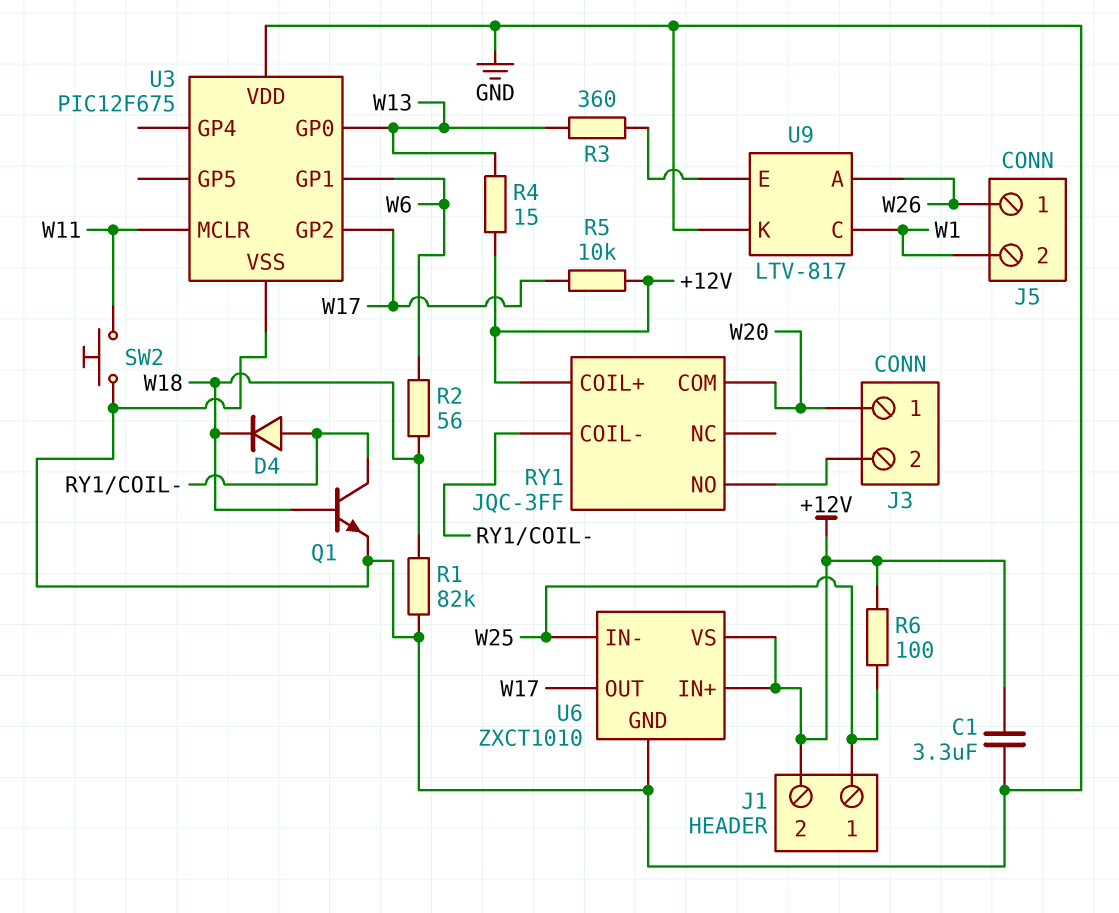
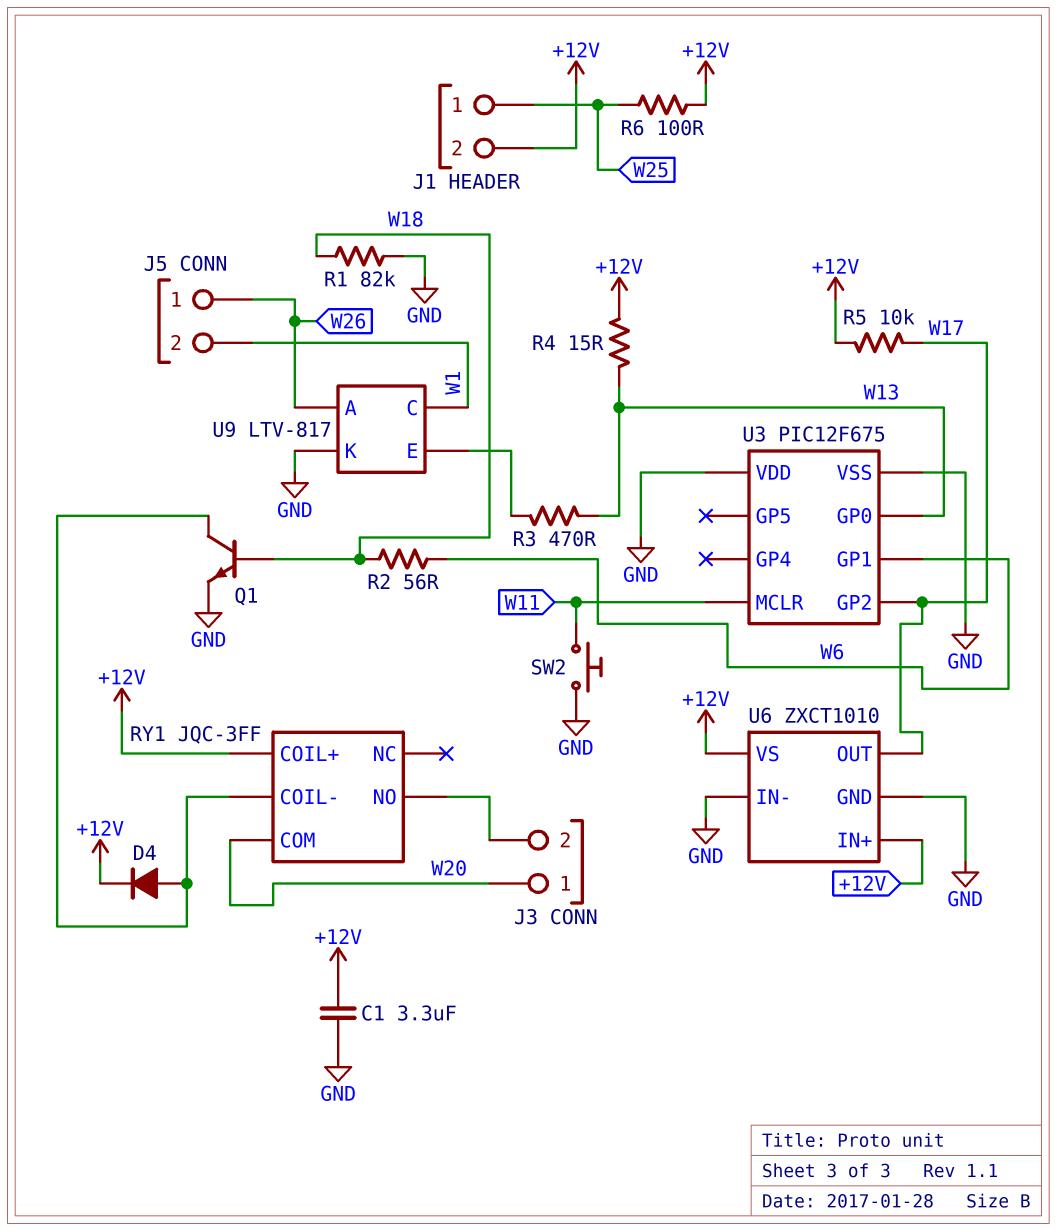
D4: diode (A RY1/COIL-, K W18) -> diode (A RY1/COIL-, K +12V)
R3: 360 (U9/E, W13) -> 470 (U9/E, W13)
U6 pin IN-: W25 -> GND

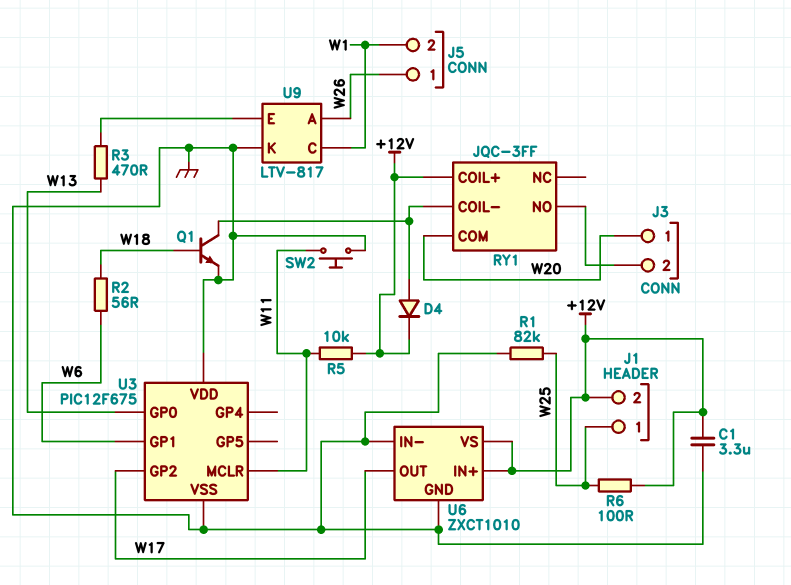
R1: 82k (GND, W18) -> 82k (GND, W25)
R4: 15 (+12V, W13) -> none
R5: 10k (+12V, W17) -> 10k (+12V, W11)

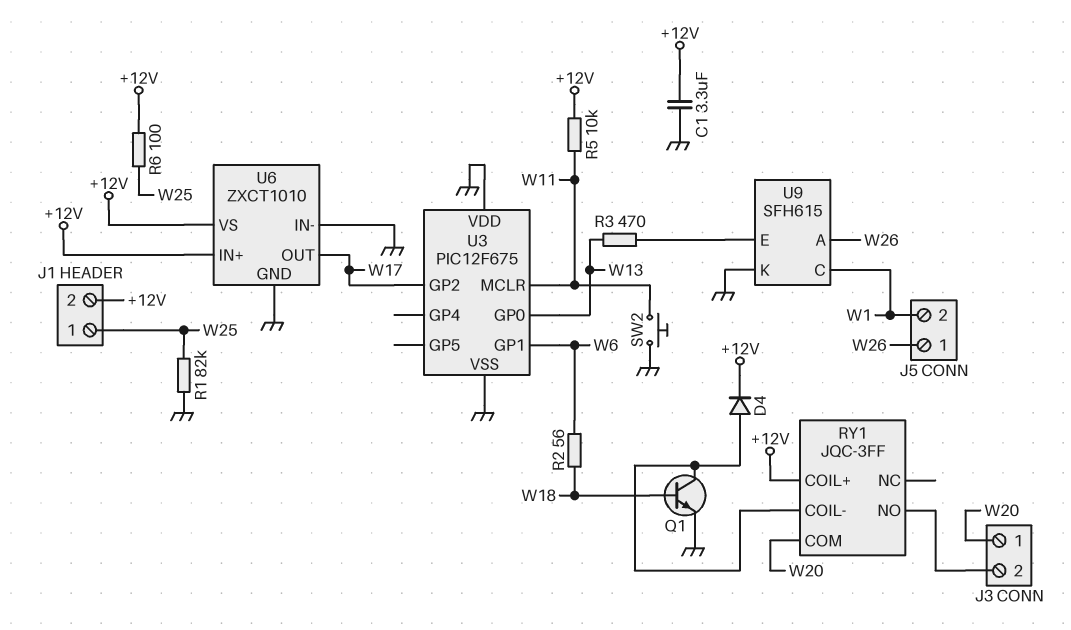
U9: LTV-817 -> SFH615

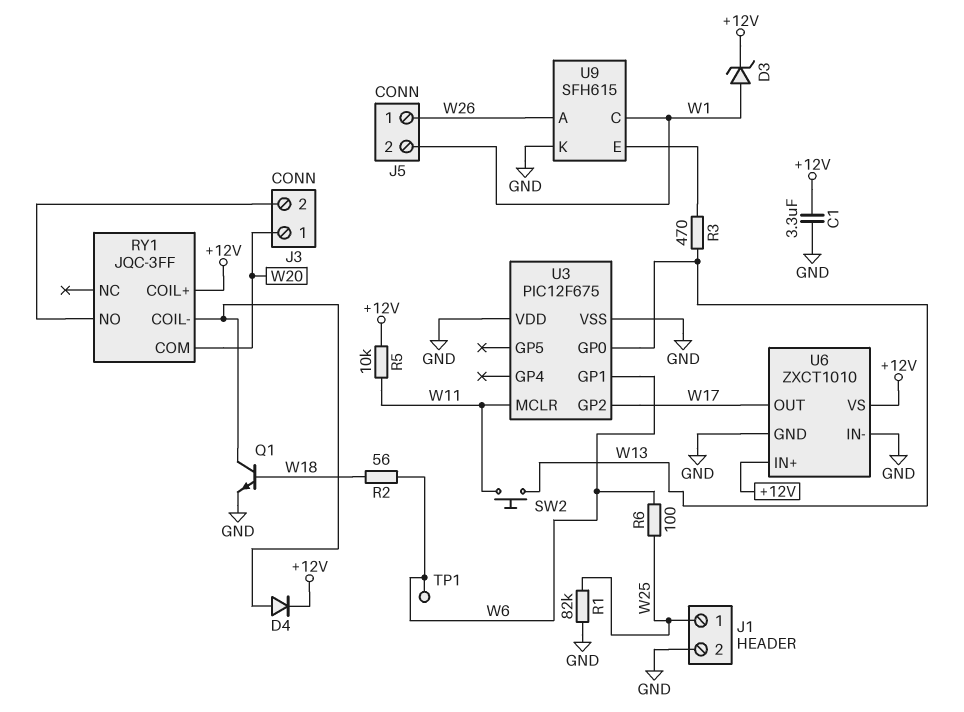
D3: none -> zener (A W1, K +12V)
J1 pin 2: +12V -> GND
R6: 100 (+12V, W25) -> 100 (W6, W25)
SW2: button (GND, W11) -> button (W11, W13)
TP1: none -> test point (W6)

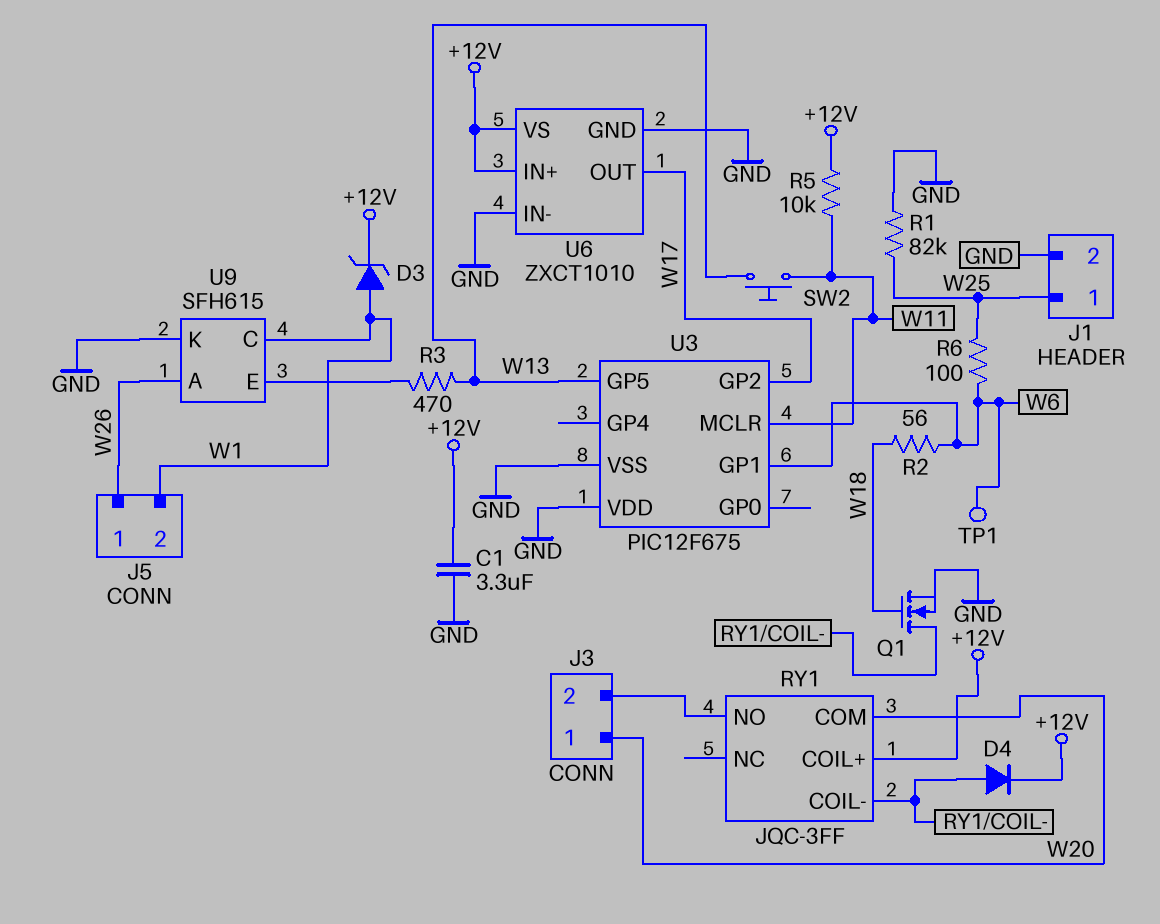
Q1: NPN (B W18, C RY1/COIL-, E GND) -> NMOS (G W18, D RY1/COIL-, S GND)
U3 pin GP0: W13 -> none
U3 pin GP5: none -> W13

